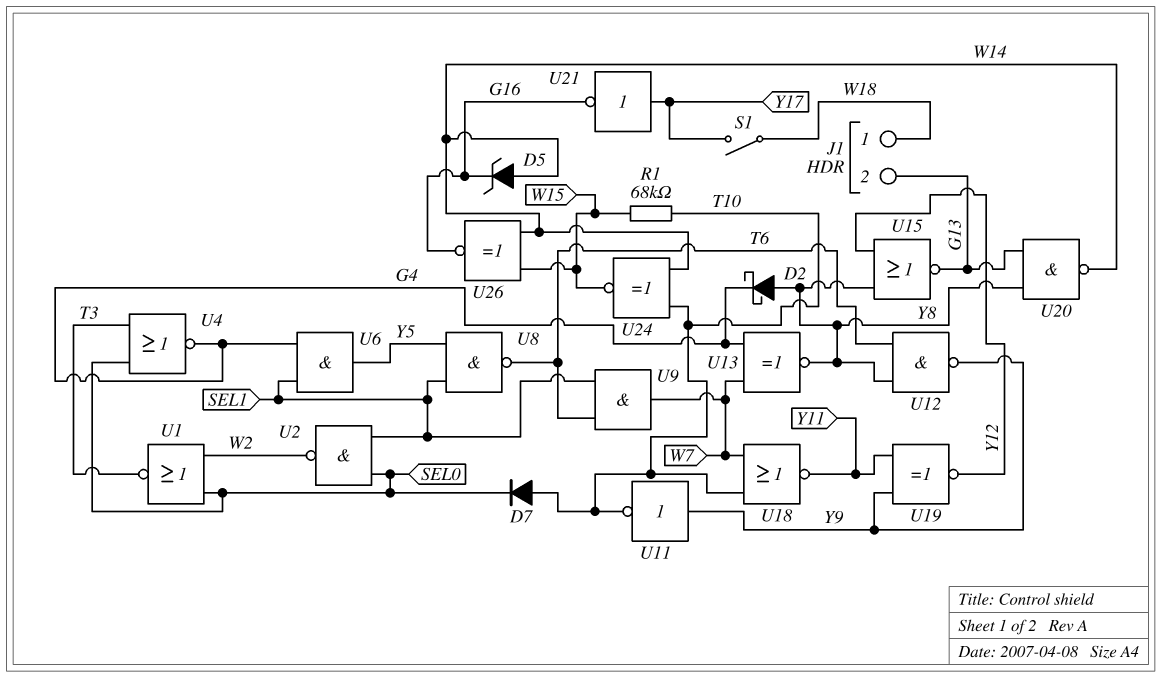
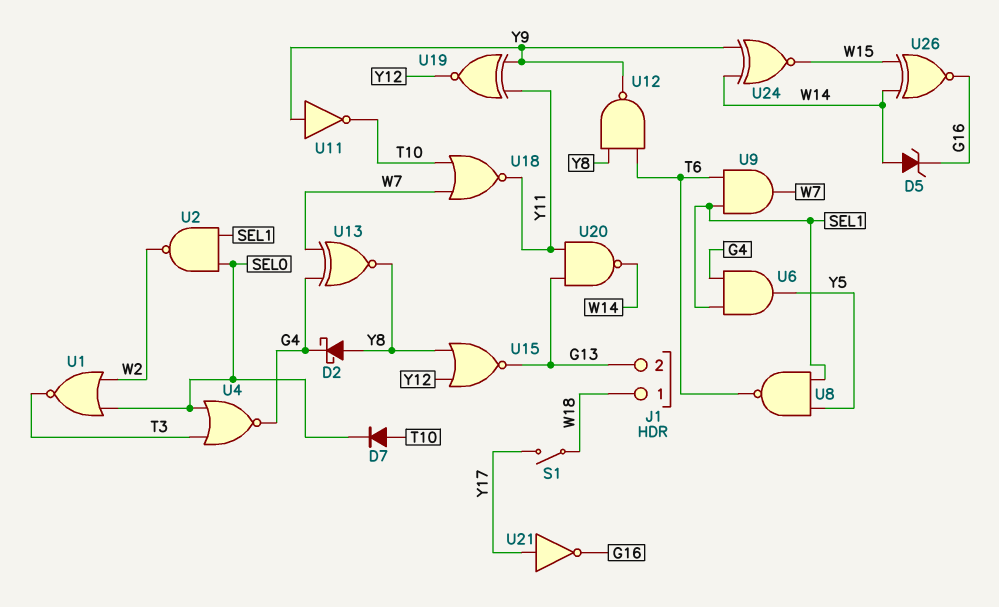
R1: 68k (T10, W15) -> none
U20: NAND (in G13, in Y8, out W14) -> NAND (in G13, in Y11, out W14)
U24: XNOR (in T10, in W14, out W15) -> XNOR (in W14, in Y9, out W15)

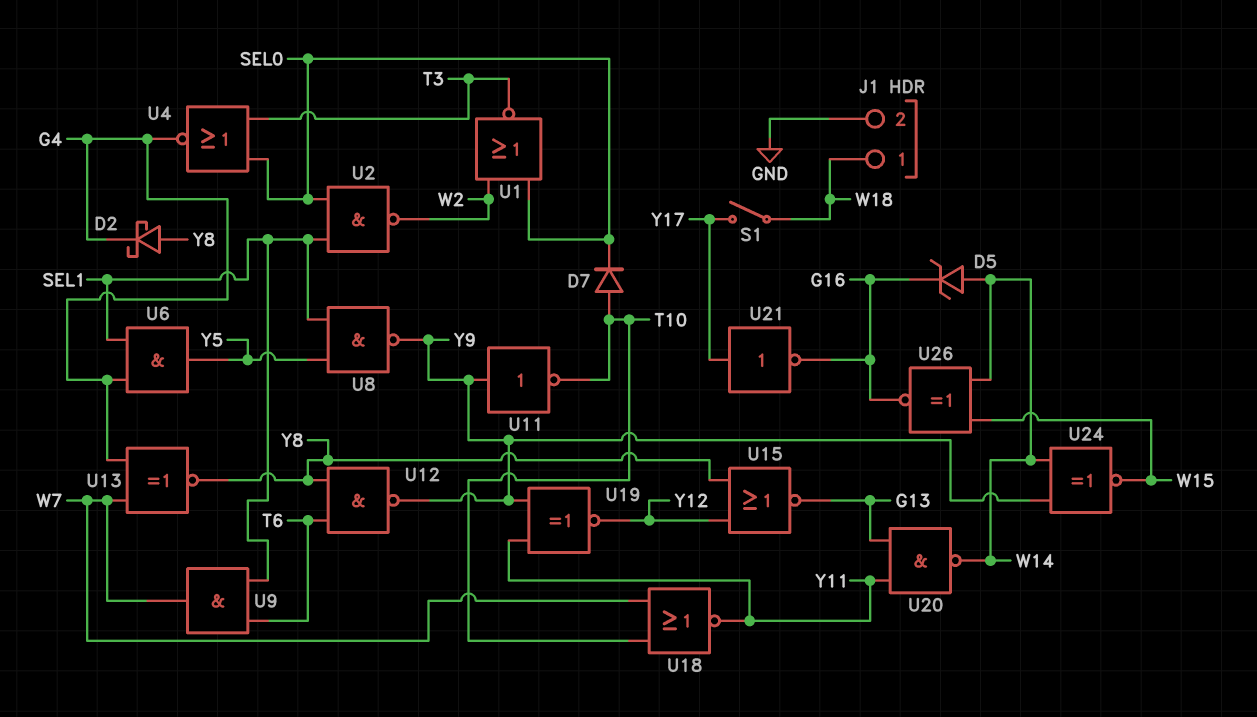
J1 pin 2: G13 -> GND
U8: NAND (in SEL1, in Y5, out T6) -> NAND (in SEL1, in Y5, out Y9)

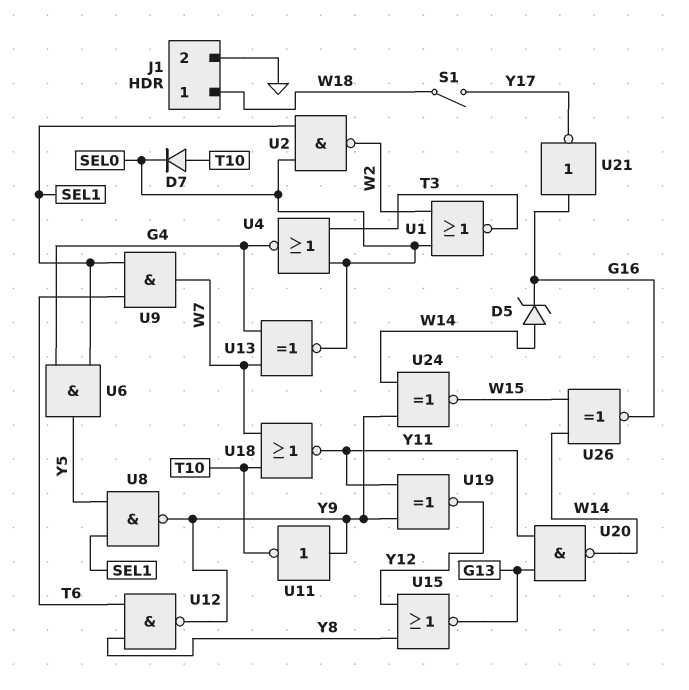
D2: schottky (A Y8, K G4) -> none
U13: XNOR (in G4, in W7, out Y8) -> XNOR (in G4, in W7, out SEL0)
U21: NOT (in Y17, out G16) -> NOT (in G16, out Y17)

